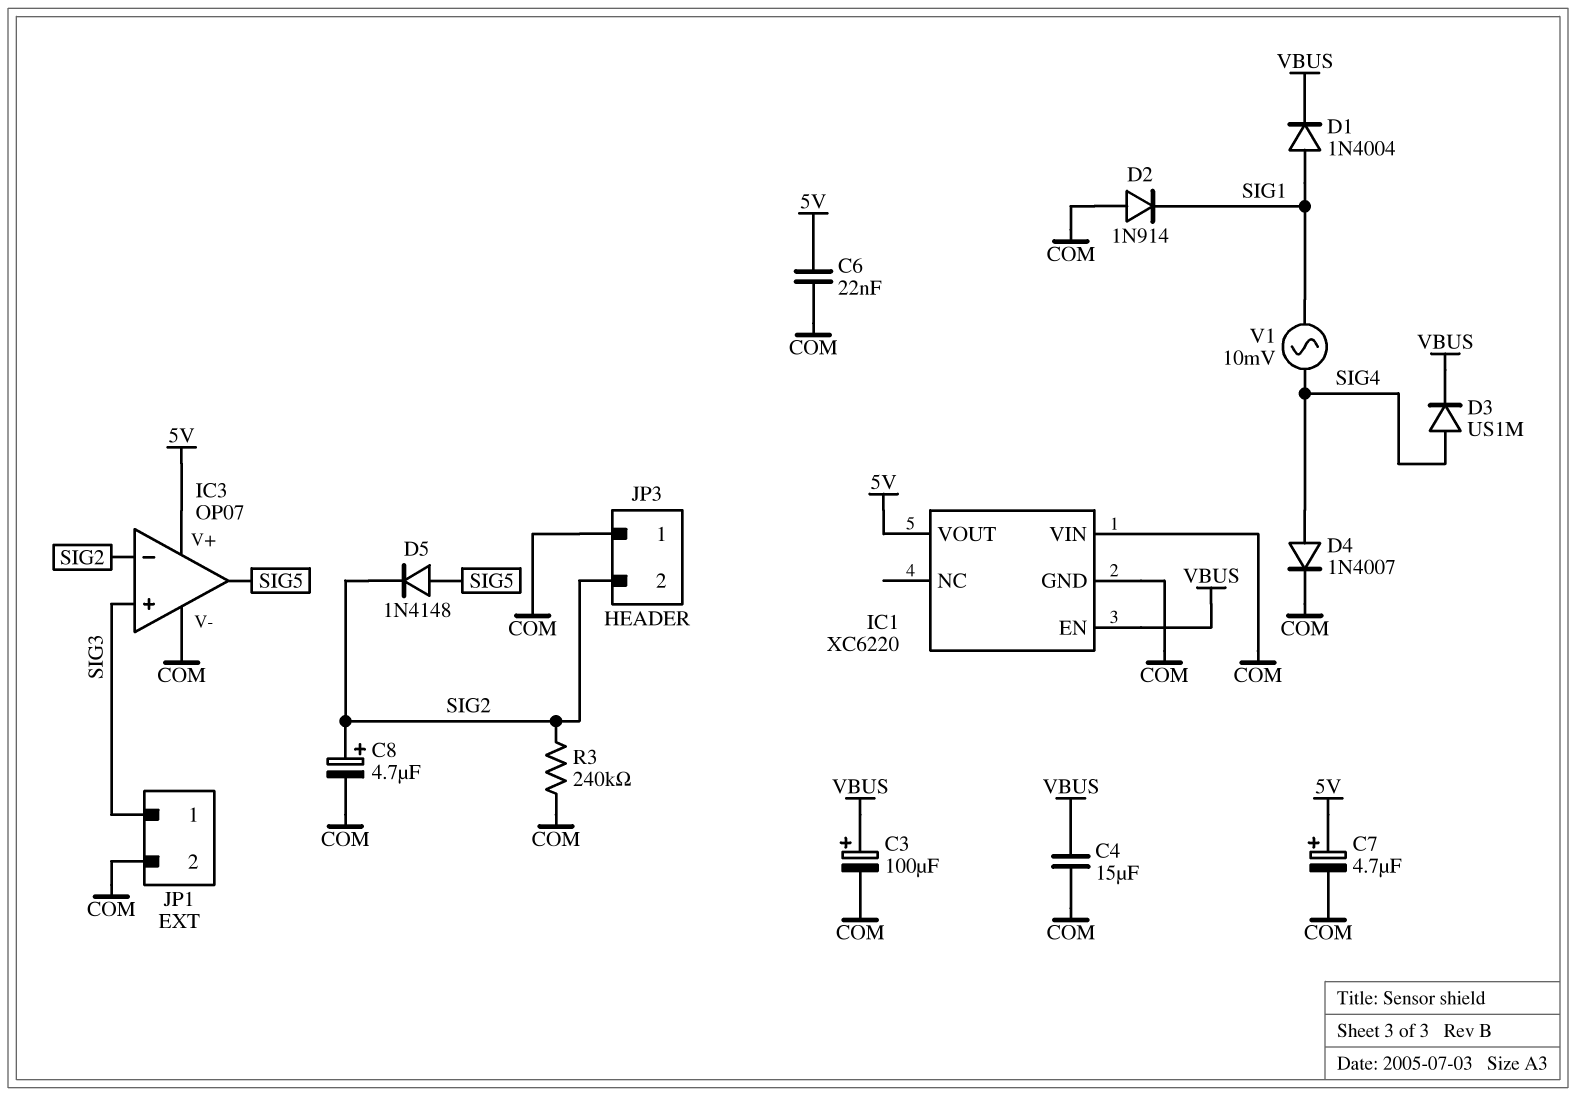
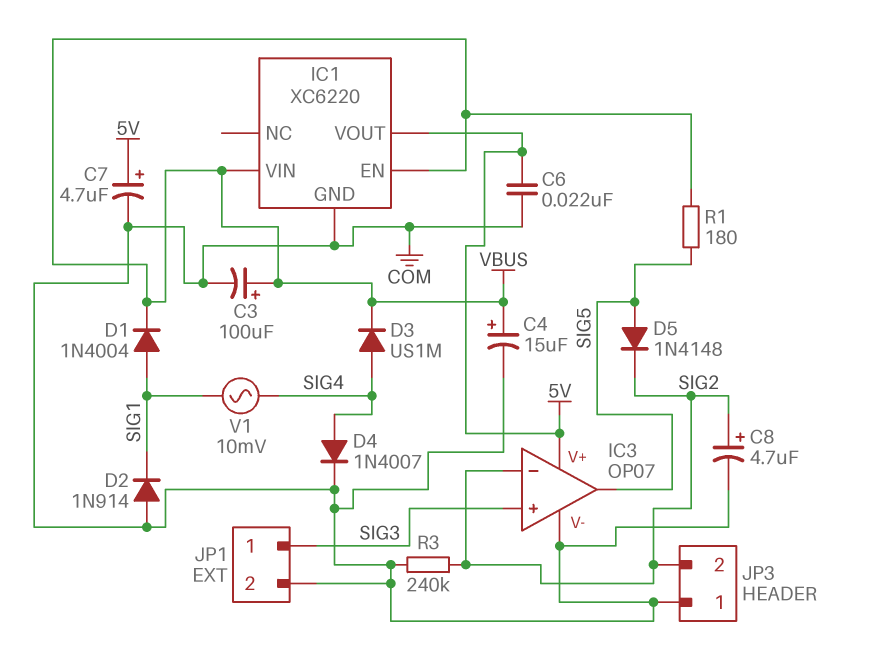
C4: 15uF (COM, VBUS) -> 15uF (plus VBUS, minus COM)
IC1 pin VIN: COM -> VBUS
R1: none -> 180 (SIG5, VBUS)

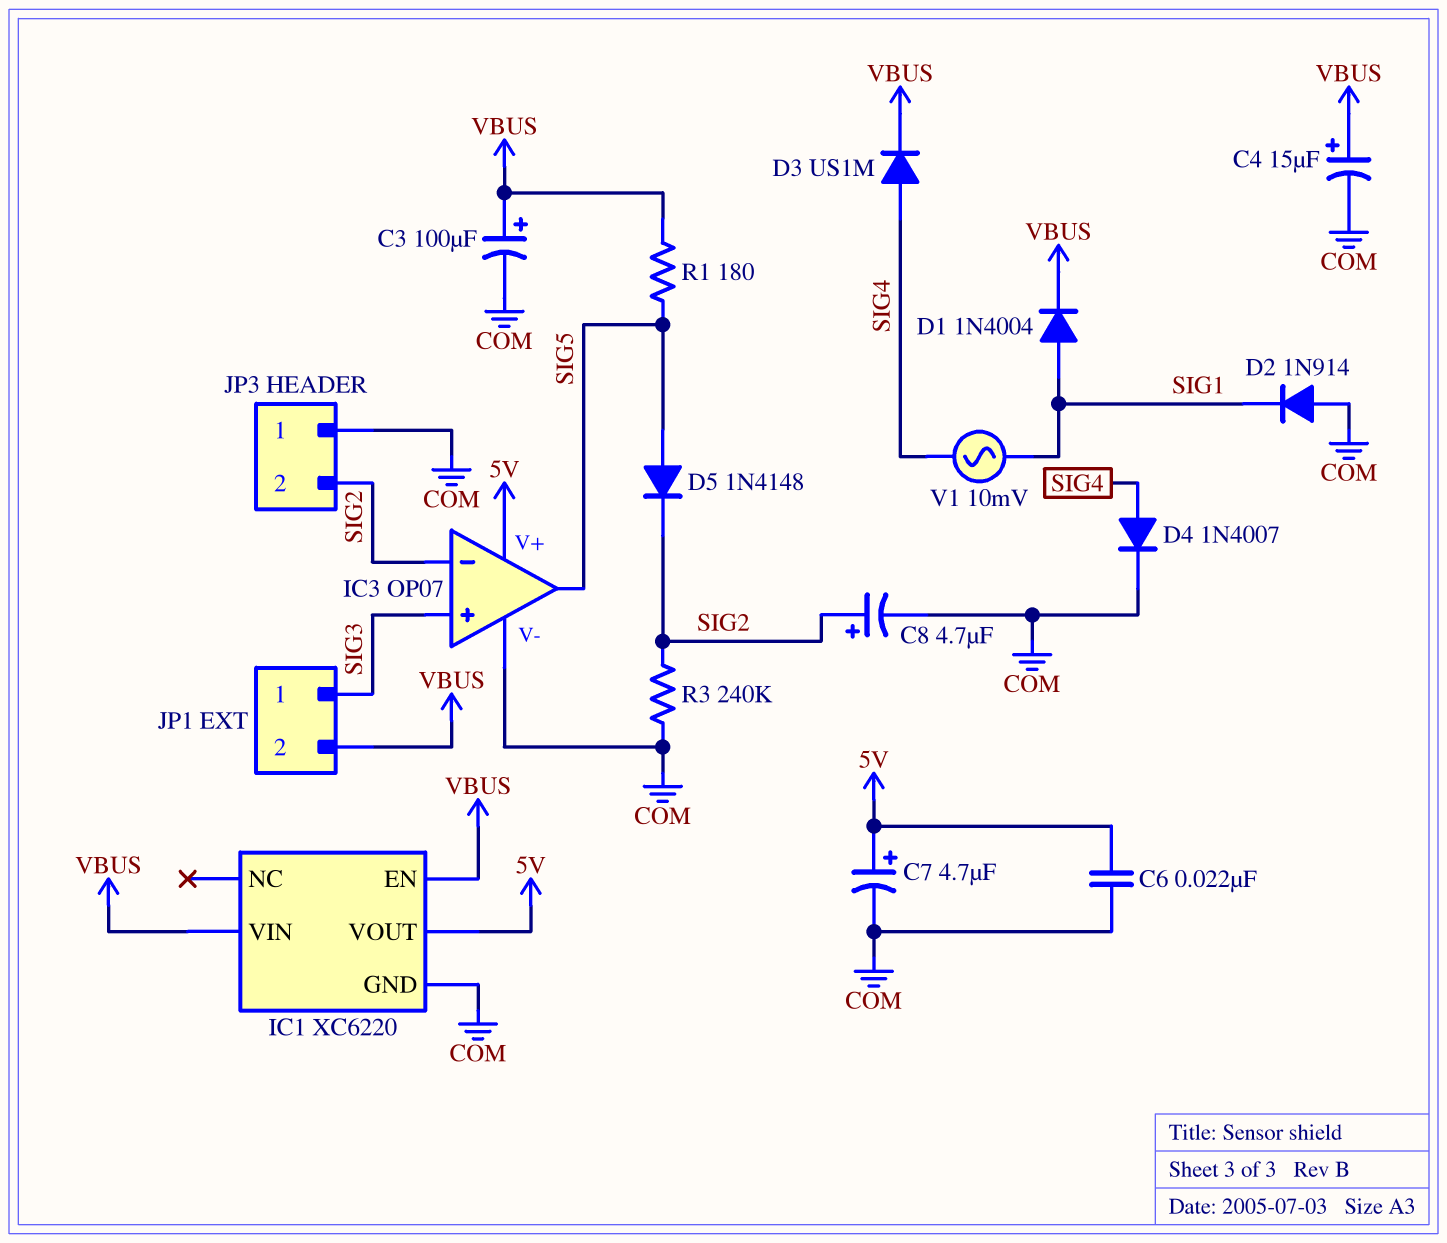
JP1 pin 2: COM -> VBUS

